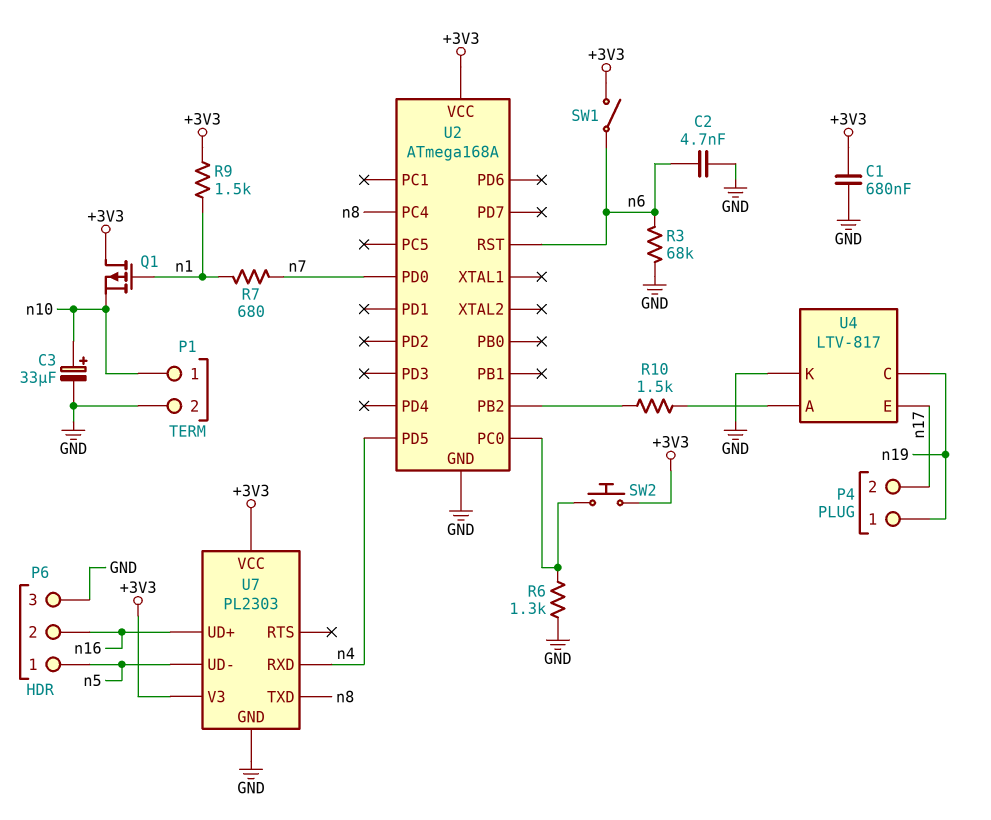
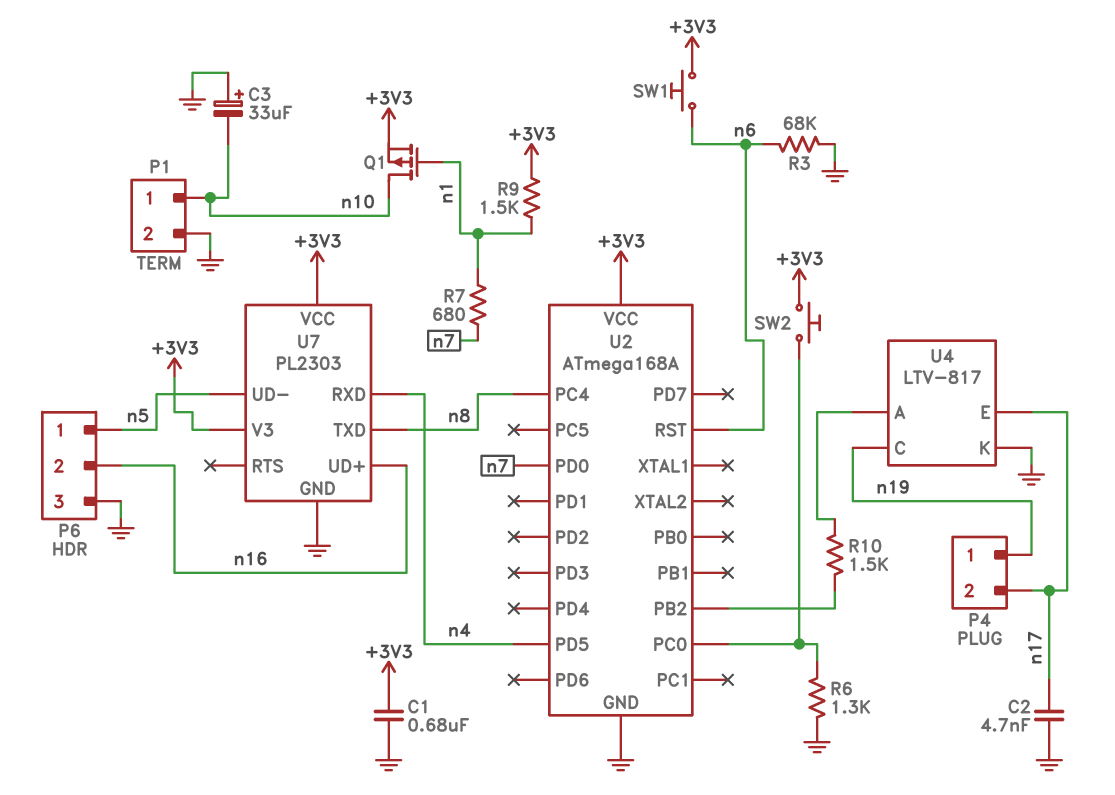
C2: 4.7nF (GND, n6) -> 4.7nF (GND, n17)
C3: 33uF (plus n10, minus GND) -> 33uF (plus GND, minus n10)
Q1: PMOS (G n1, D +3V3, S n10) -> PMOS (G n1, D n10, S +3V3)
SW1: switch (+3V3, n6) -> button (+3V3, n6)

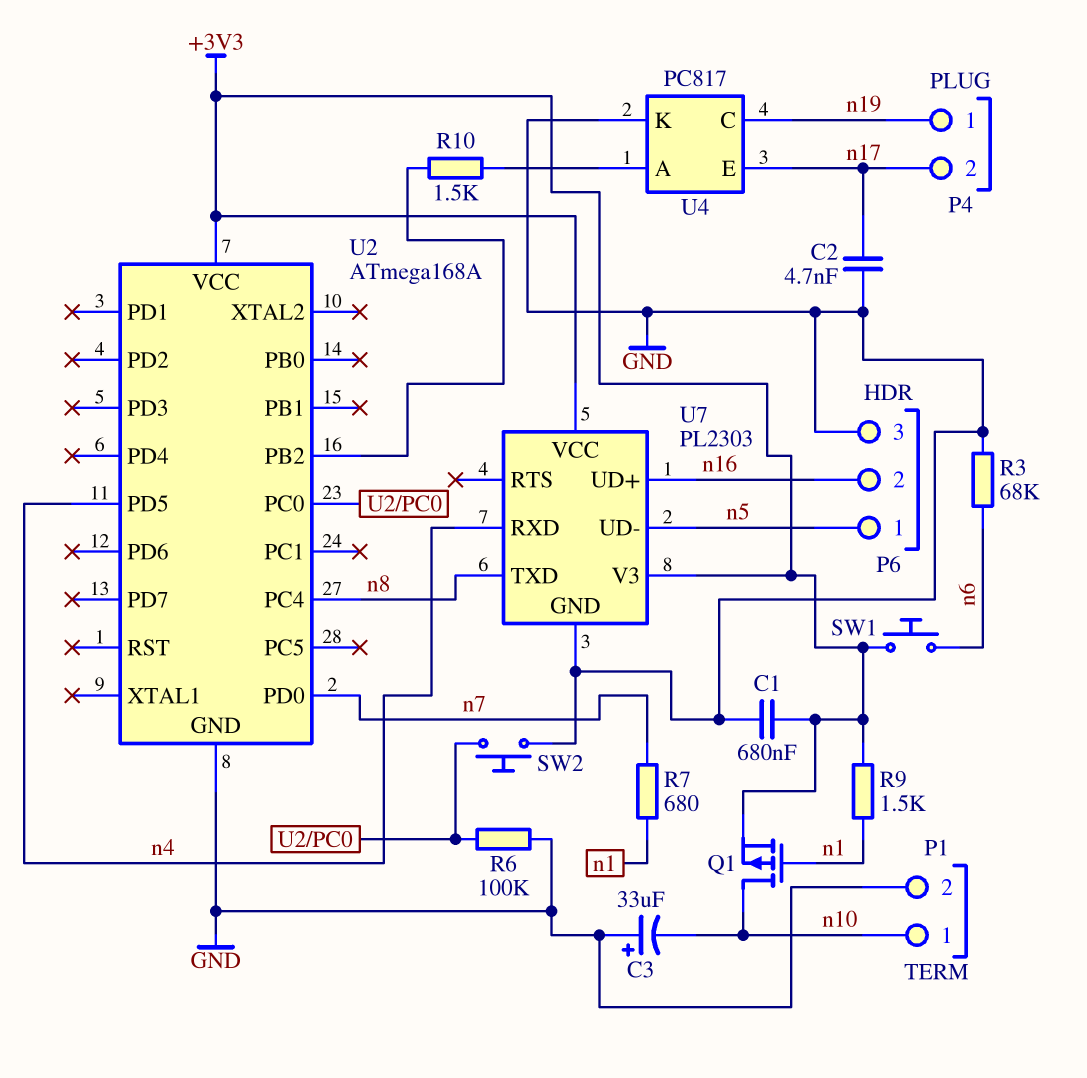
R6: 1.3k (GND, U2/PC0) -> 100k (GND, U2/PC0)
SW2: button (+3V3, U2/PC0) -> button (GND, U2/PC0)
U2 pin RST: n6 -> none
U4: LTV-817 -> PC817

